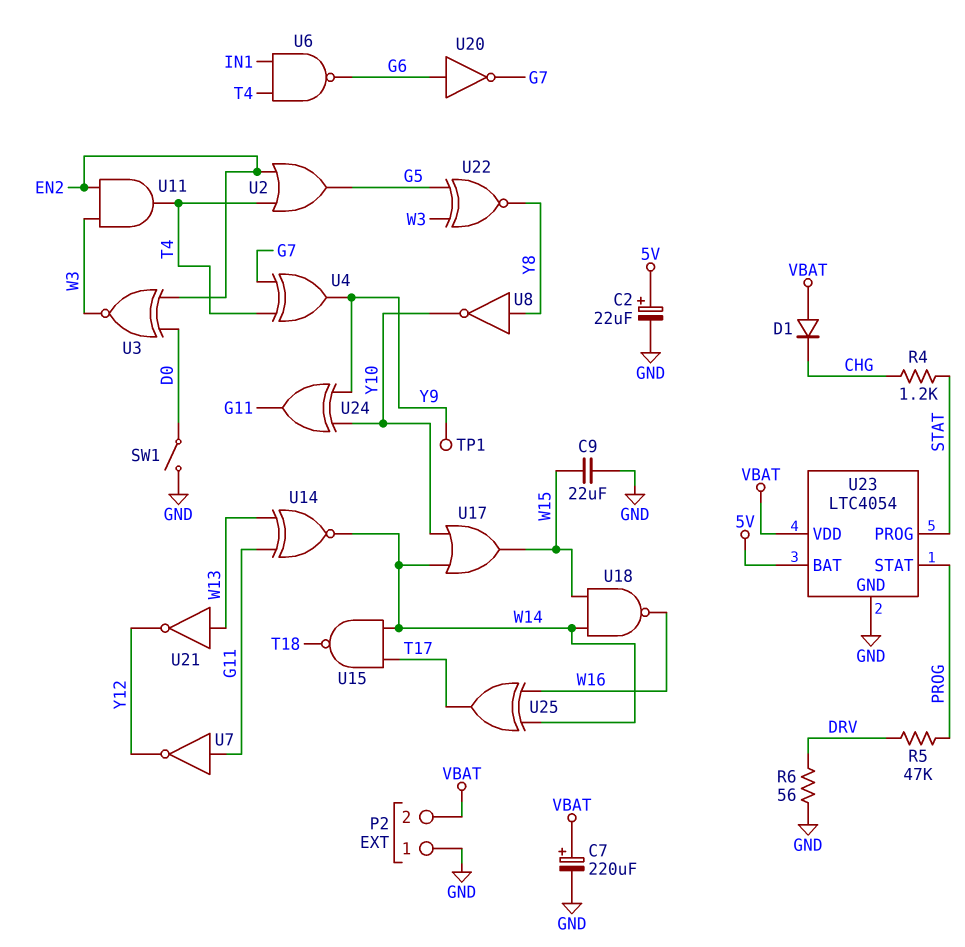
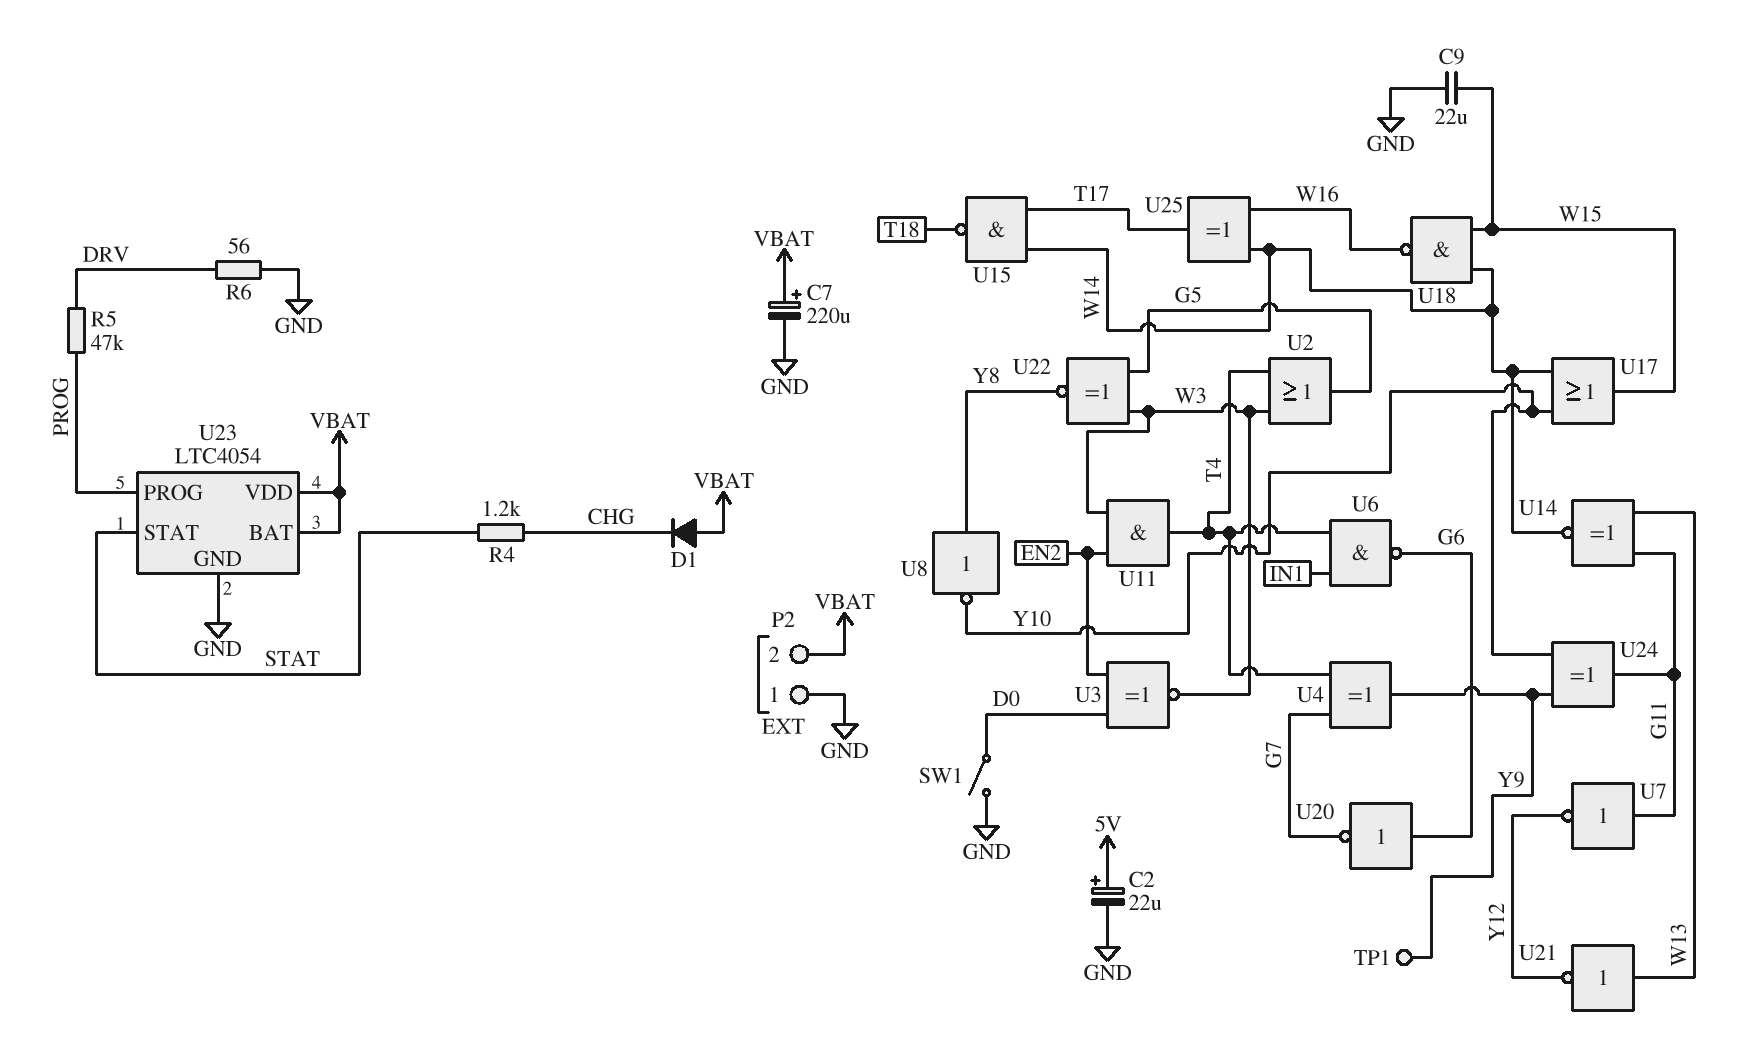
U2: OR (in EN2, in T4, out G5) -> OR (in T4, in W3, out G5)
U23 pin BAT: 5V -> VBAT
U23 pin PROG: STAT -> PROG
U23 pin STAT: PROG -> STAT

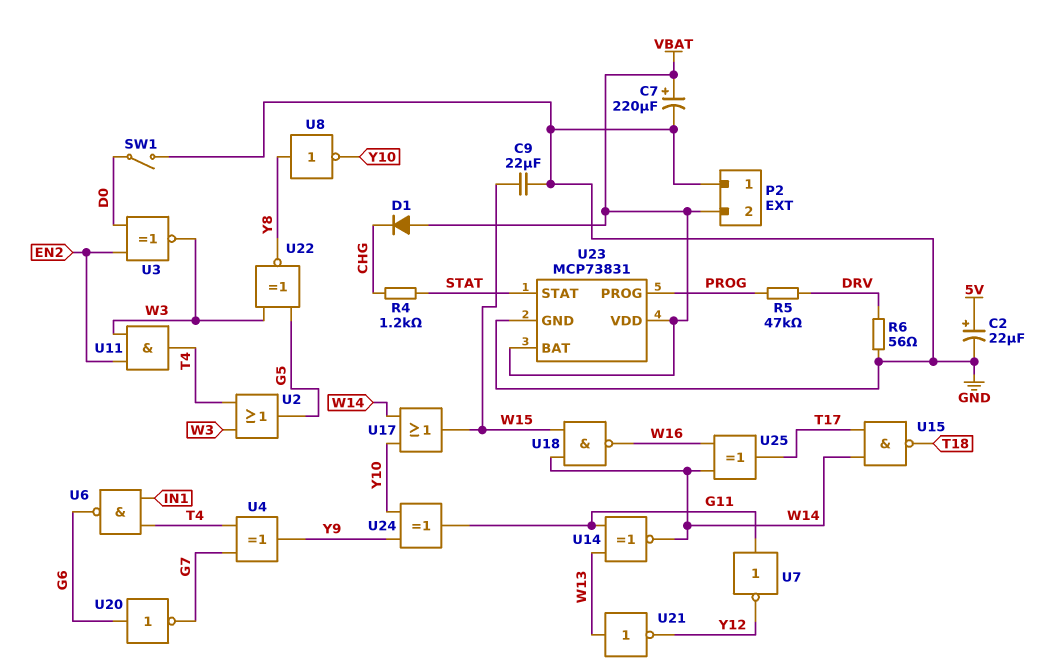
TP1: test point (Y9) -> none
U23: LTC4054 -> MCP73831

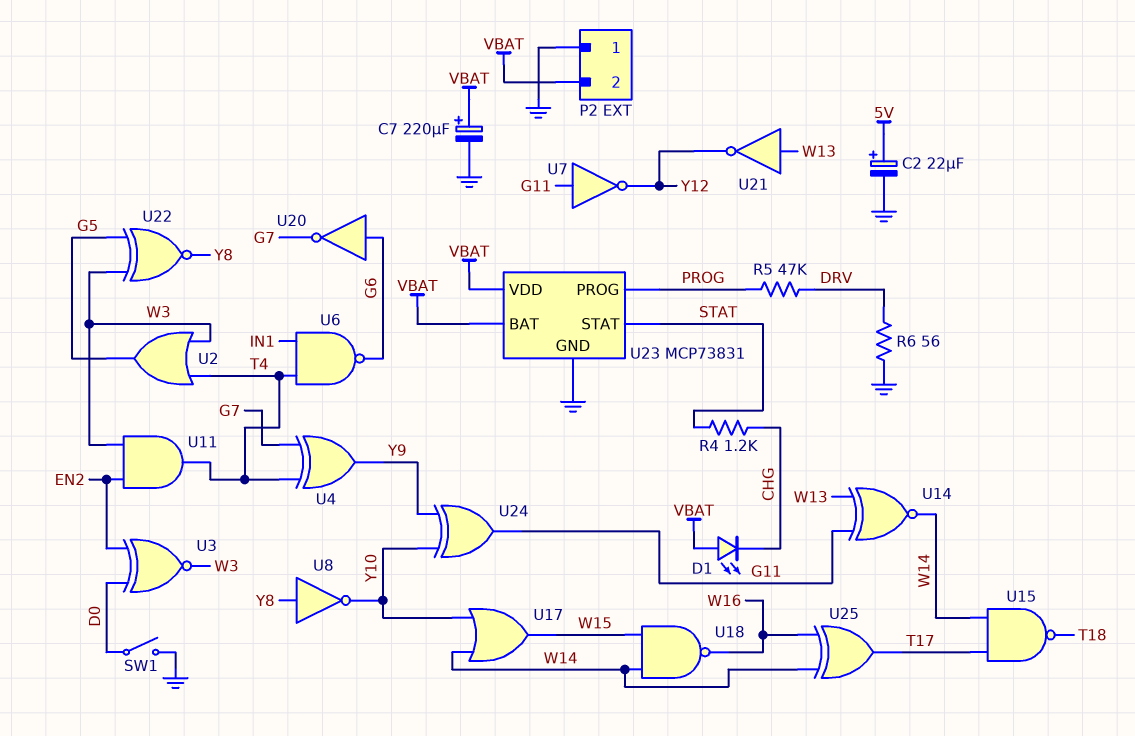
C9: 22uF (GND, W15) -> none
D1: diode (A VBAT, K CHG) -> LED (A VBAT, K CHG)

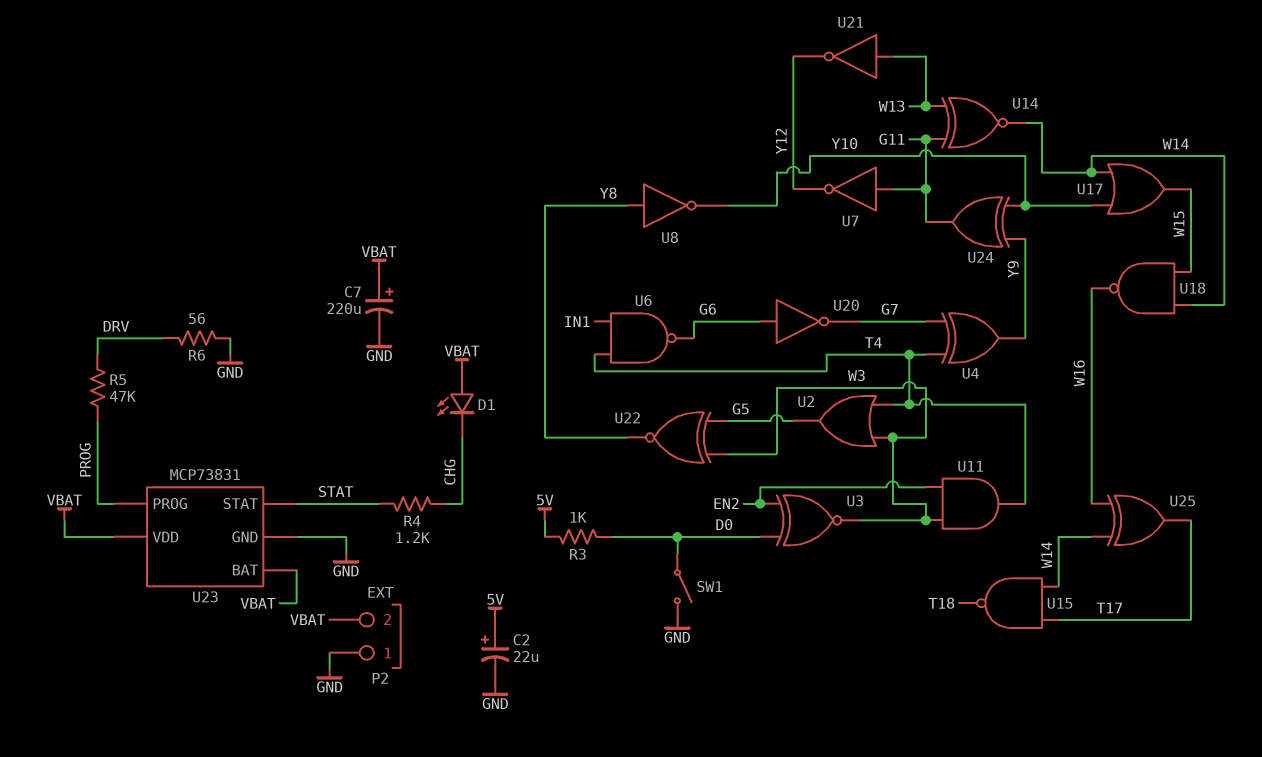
R3: none -> 1k (5V, D0)

